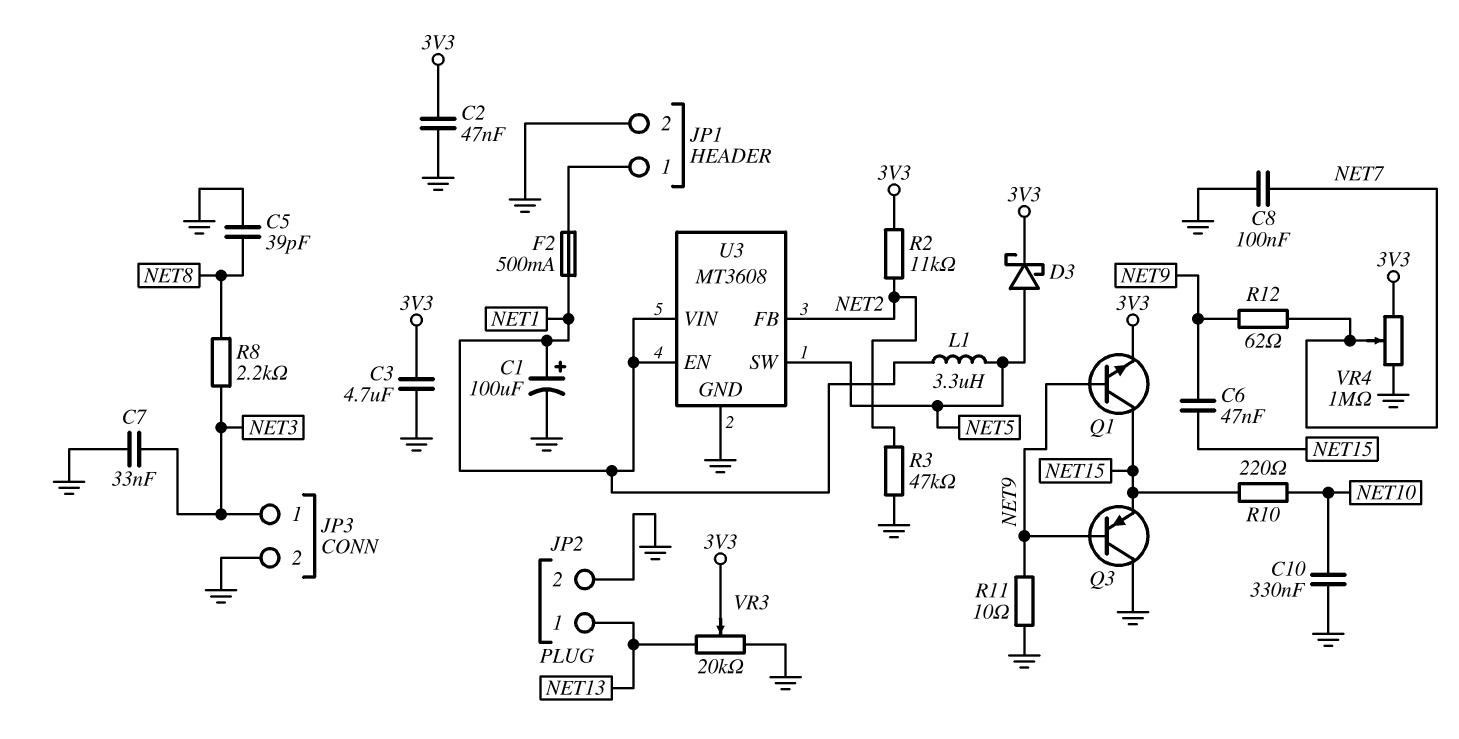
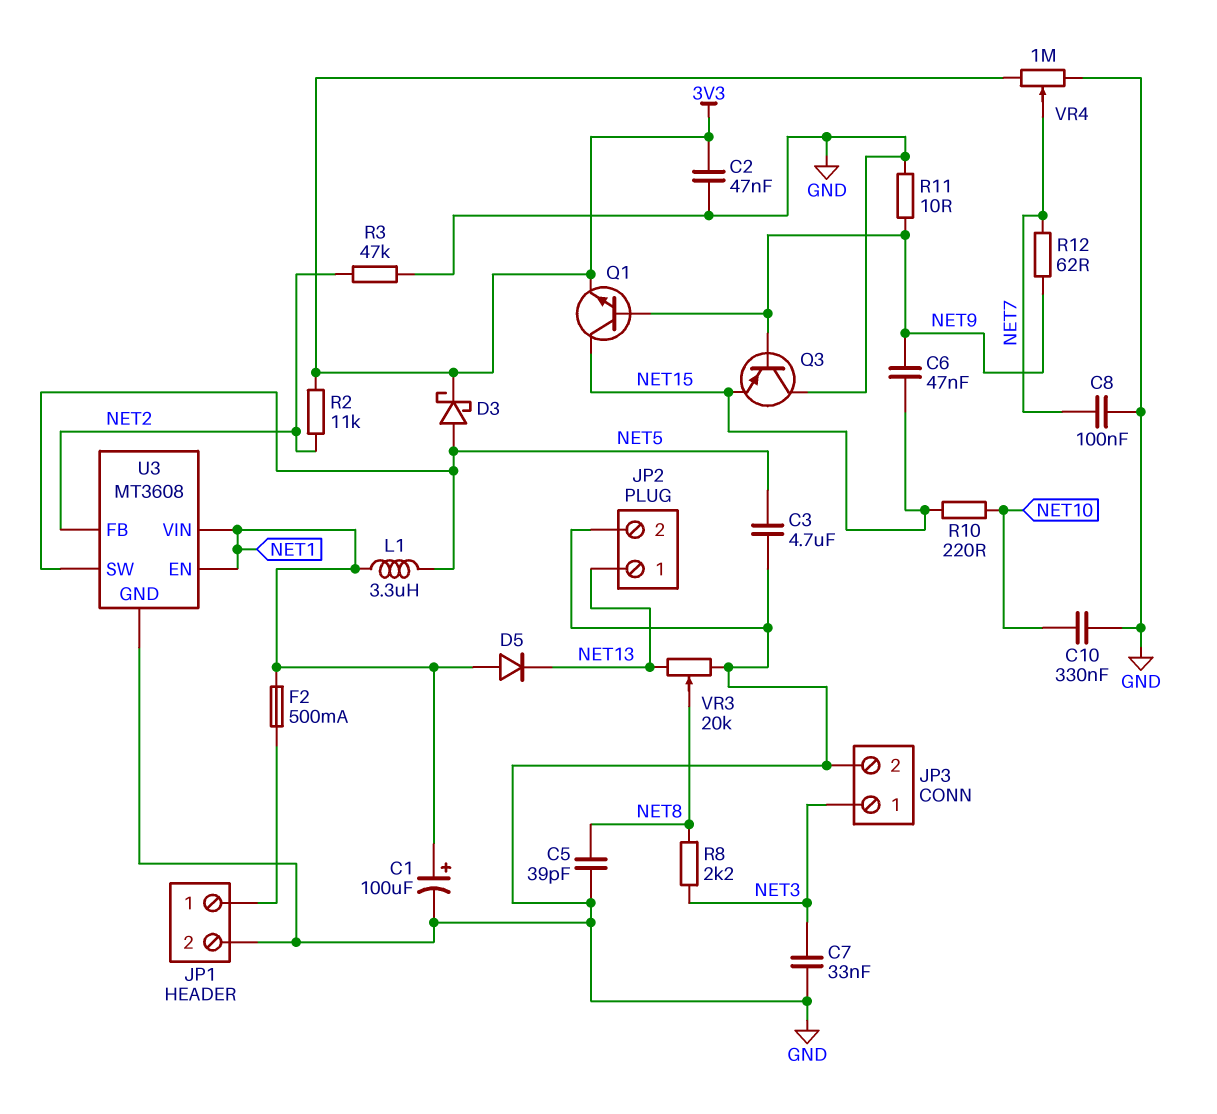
C3: 4.7uF (3V3, GND) -> 4.7uF (GND, NET5)
D5: none -> diode (A NET1, K NET13)
VR3: 20k (GND, NET13, wiper 3V3) -> 20k (GND, NET13, wiper NET8)

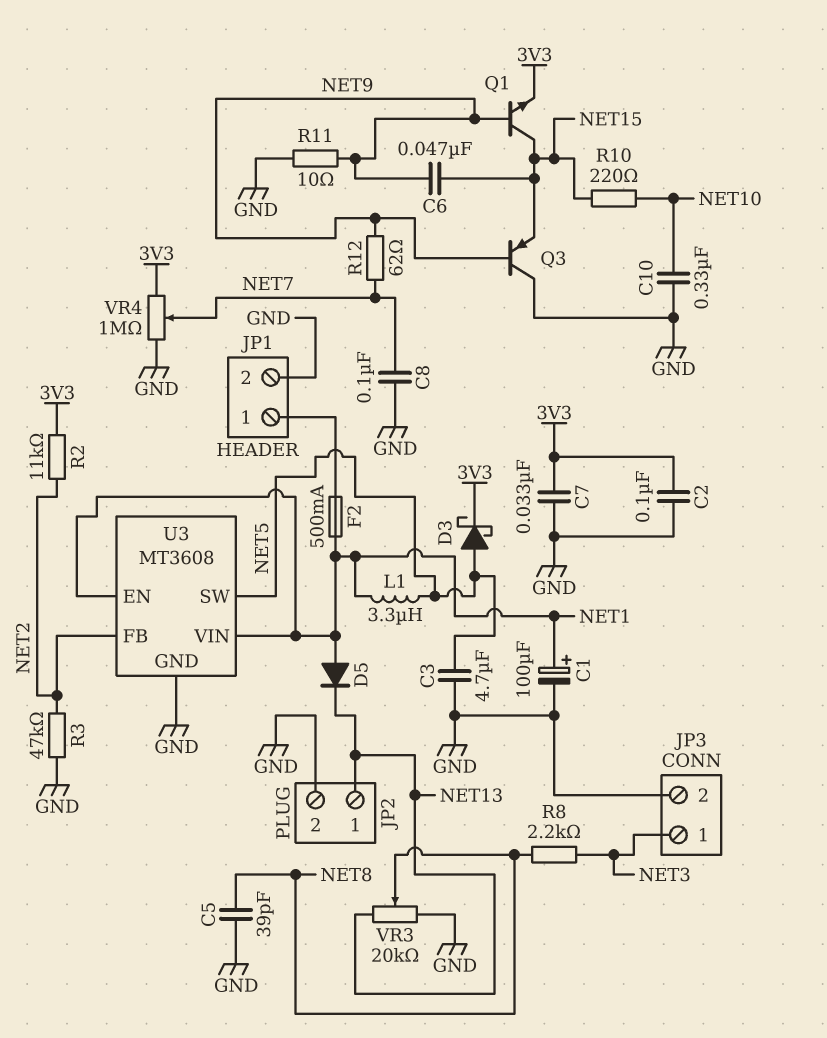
C2: 47nF (3V3, GND) -> 100nF (3V3, GND)
C7: 33nF (GND, NET3) -> 33nF (3V3, GND)

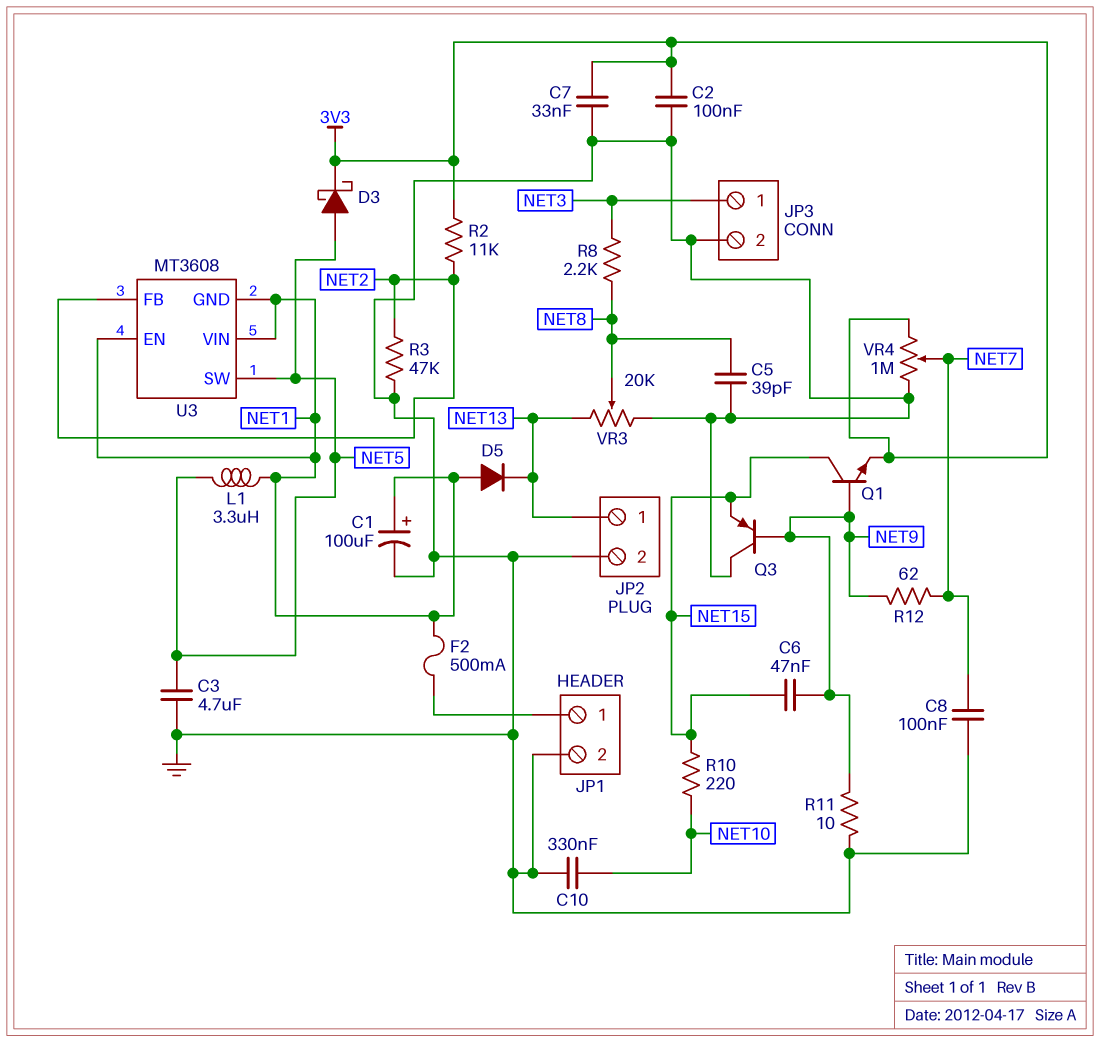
U3 pin GND: GND -> NET1

